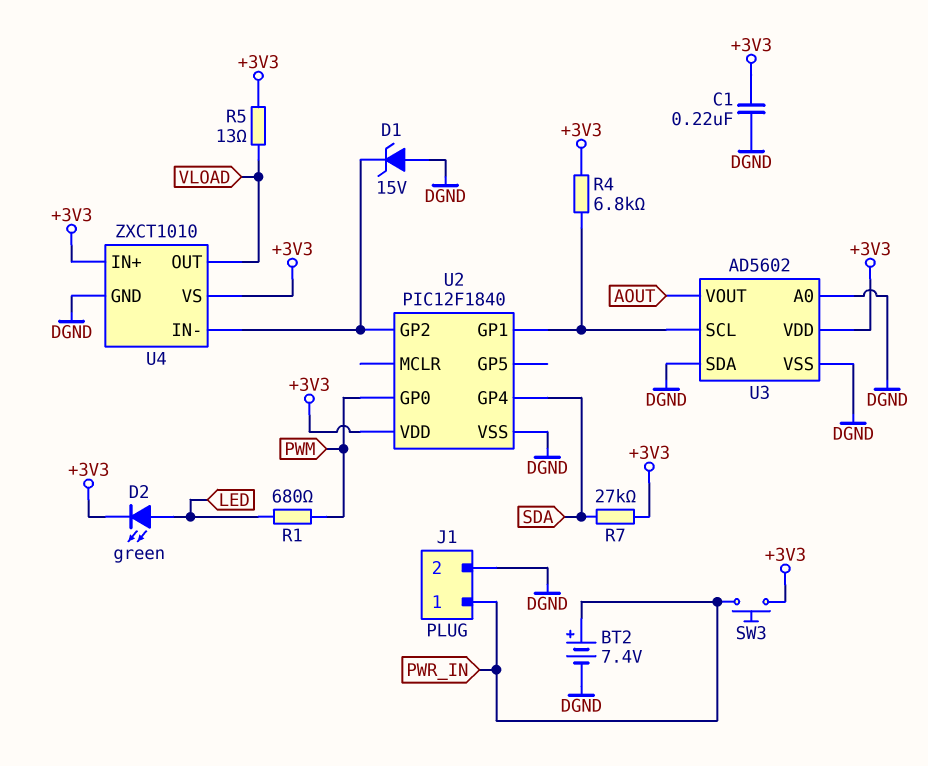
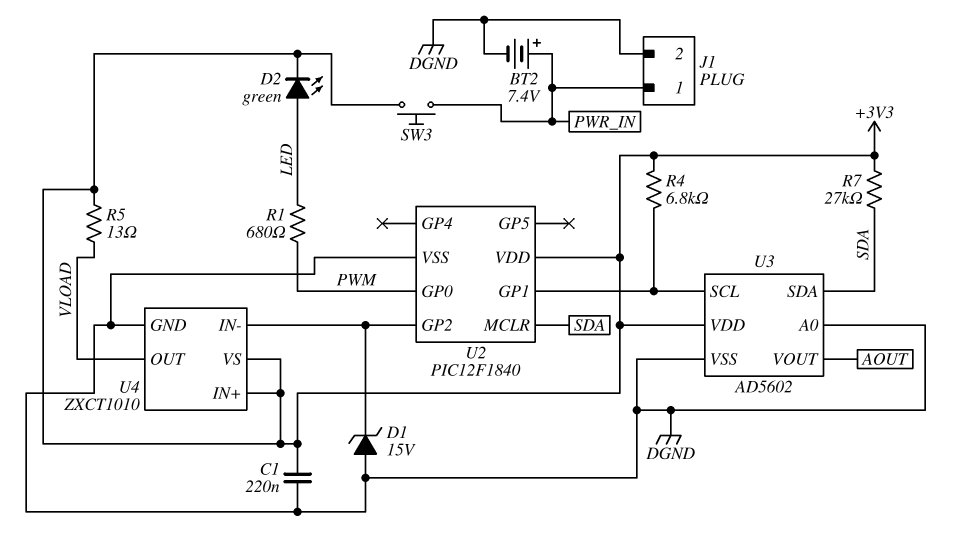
U2 pin GP4: SDA -> none
U2 pin MCLR: none -> SDA
U3 pin SDA: DGND -> SDA

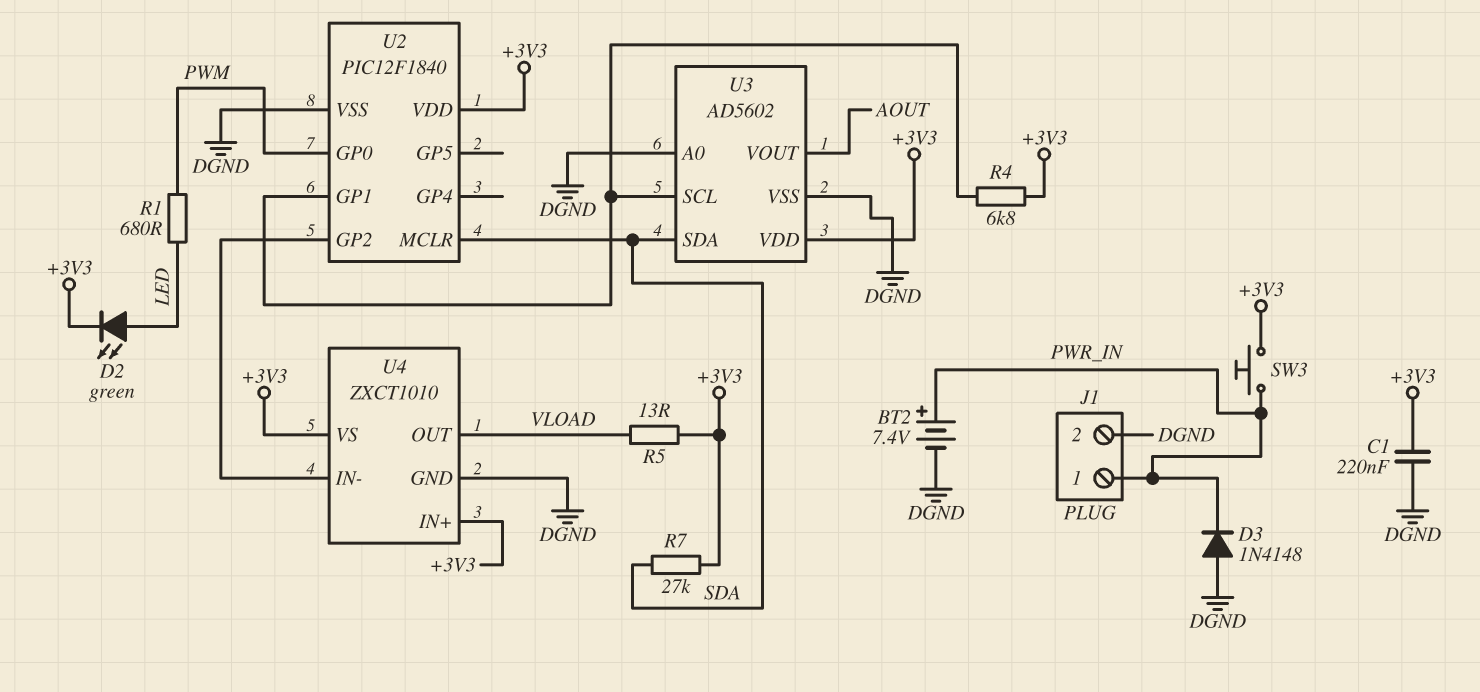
D1: zener 15V (A DGND, K U2/GP2) -> none
D3: none -> diode 1N4148 (A DGND, K PWR_IN)

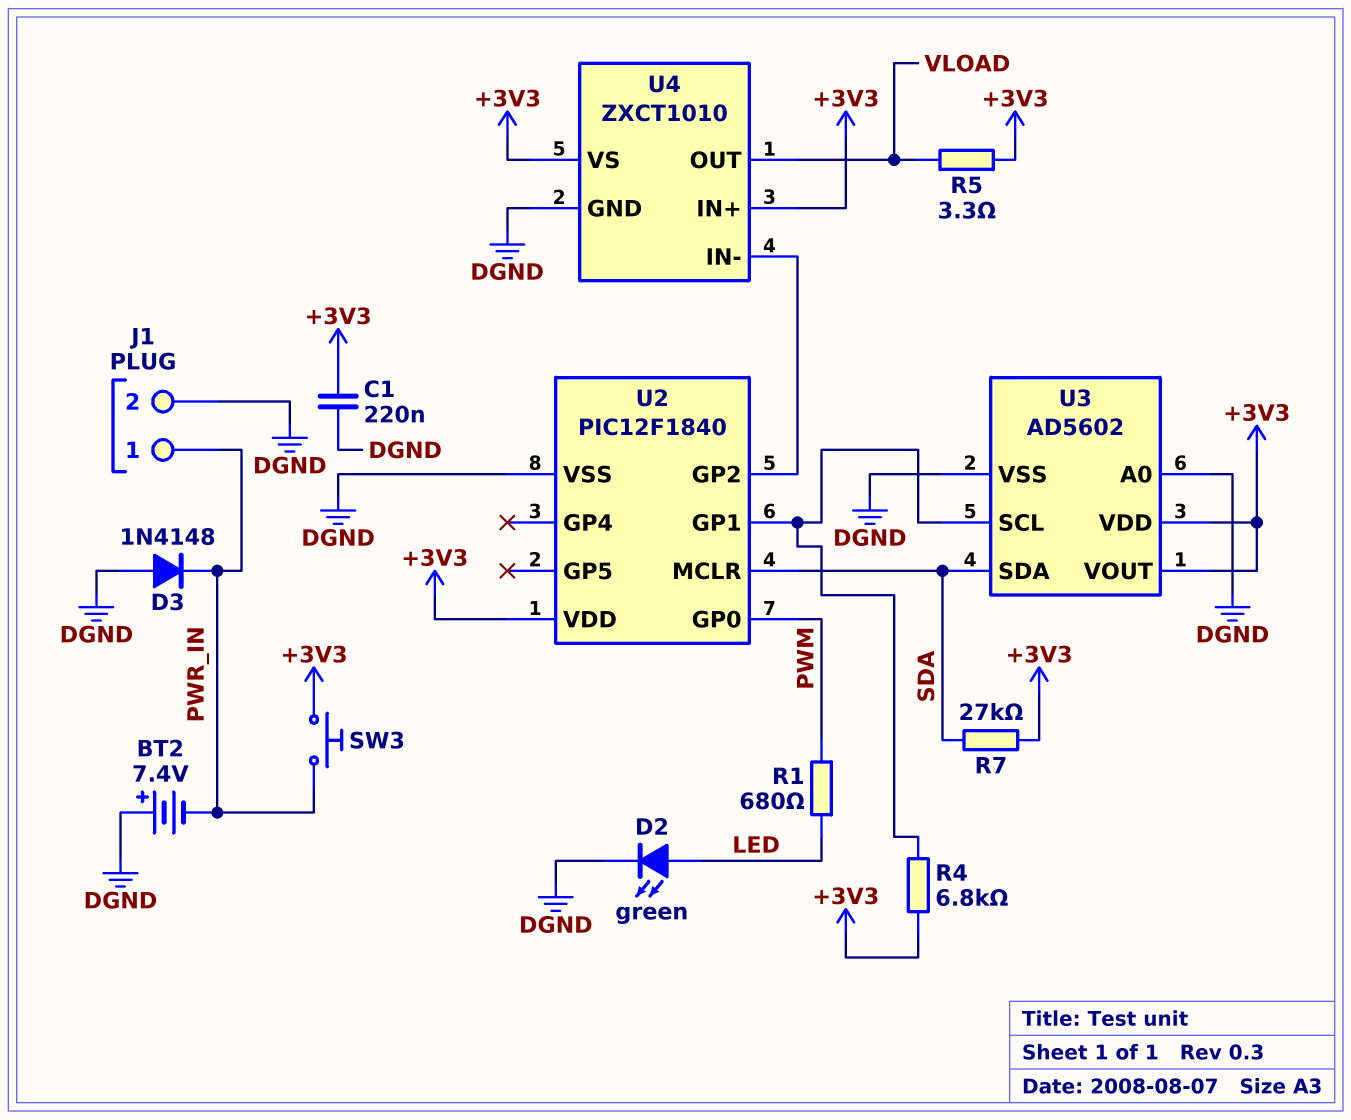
BT2: 7.4V (plus PWR_IN, minus DGND) -> 7.4V (plus DGND, minus PWR_IN)
D2: LED green (A LED, K +3V3) -> LED green (A LED, K DGND)
R5: 13 (+3V3, VLOAD) -> 3.3 (+3V3, VLOAD)
U3 pin VOUT: AOUT -> +3V3

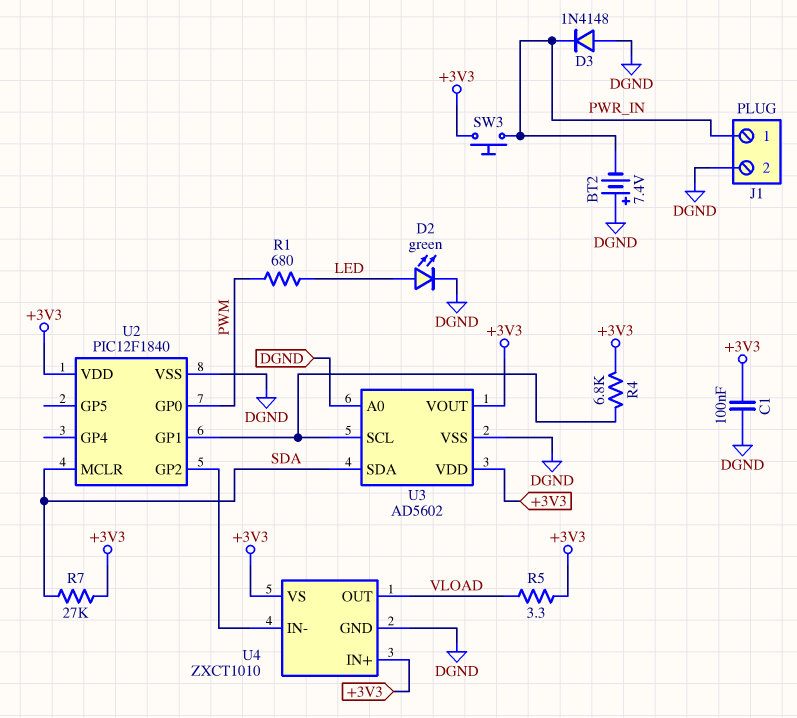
C1: 220nF (+3V3, DGND) -> 100nF (+3V3, DGND)

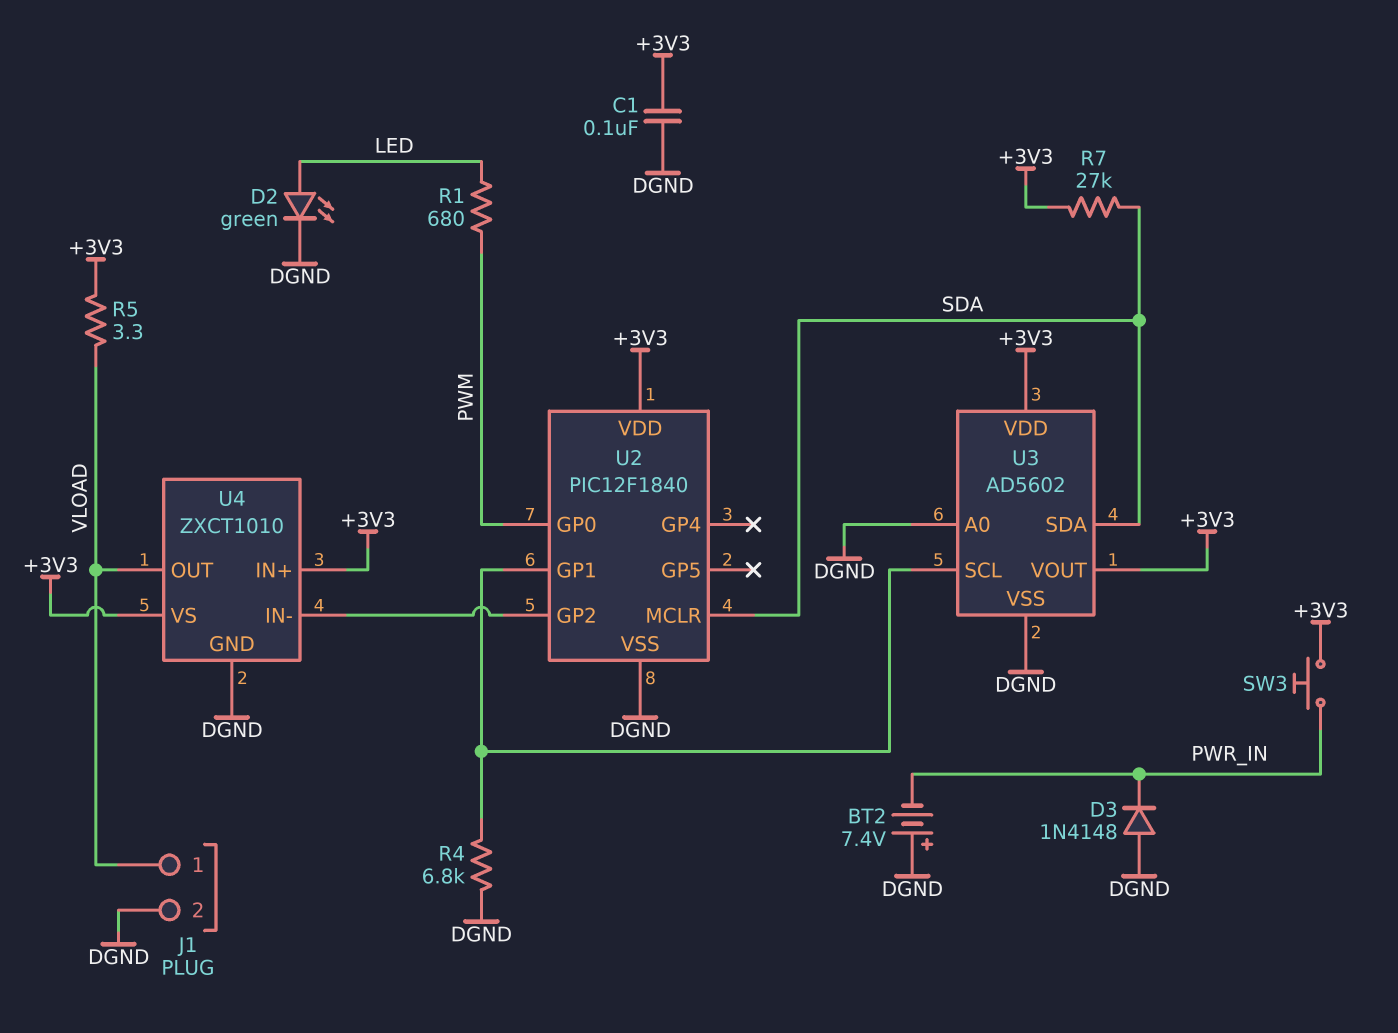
J1 pin 1: PWR_IN -> VLOAD
R4: 6.8k (+3V3, U2/GP1) -> 6.8k (DGND, U2/GP1)

